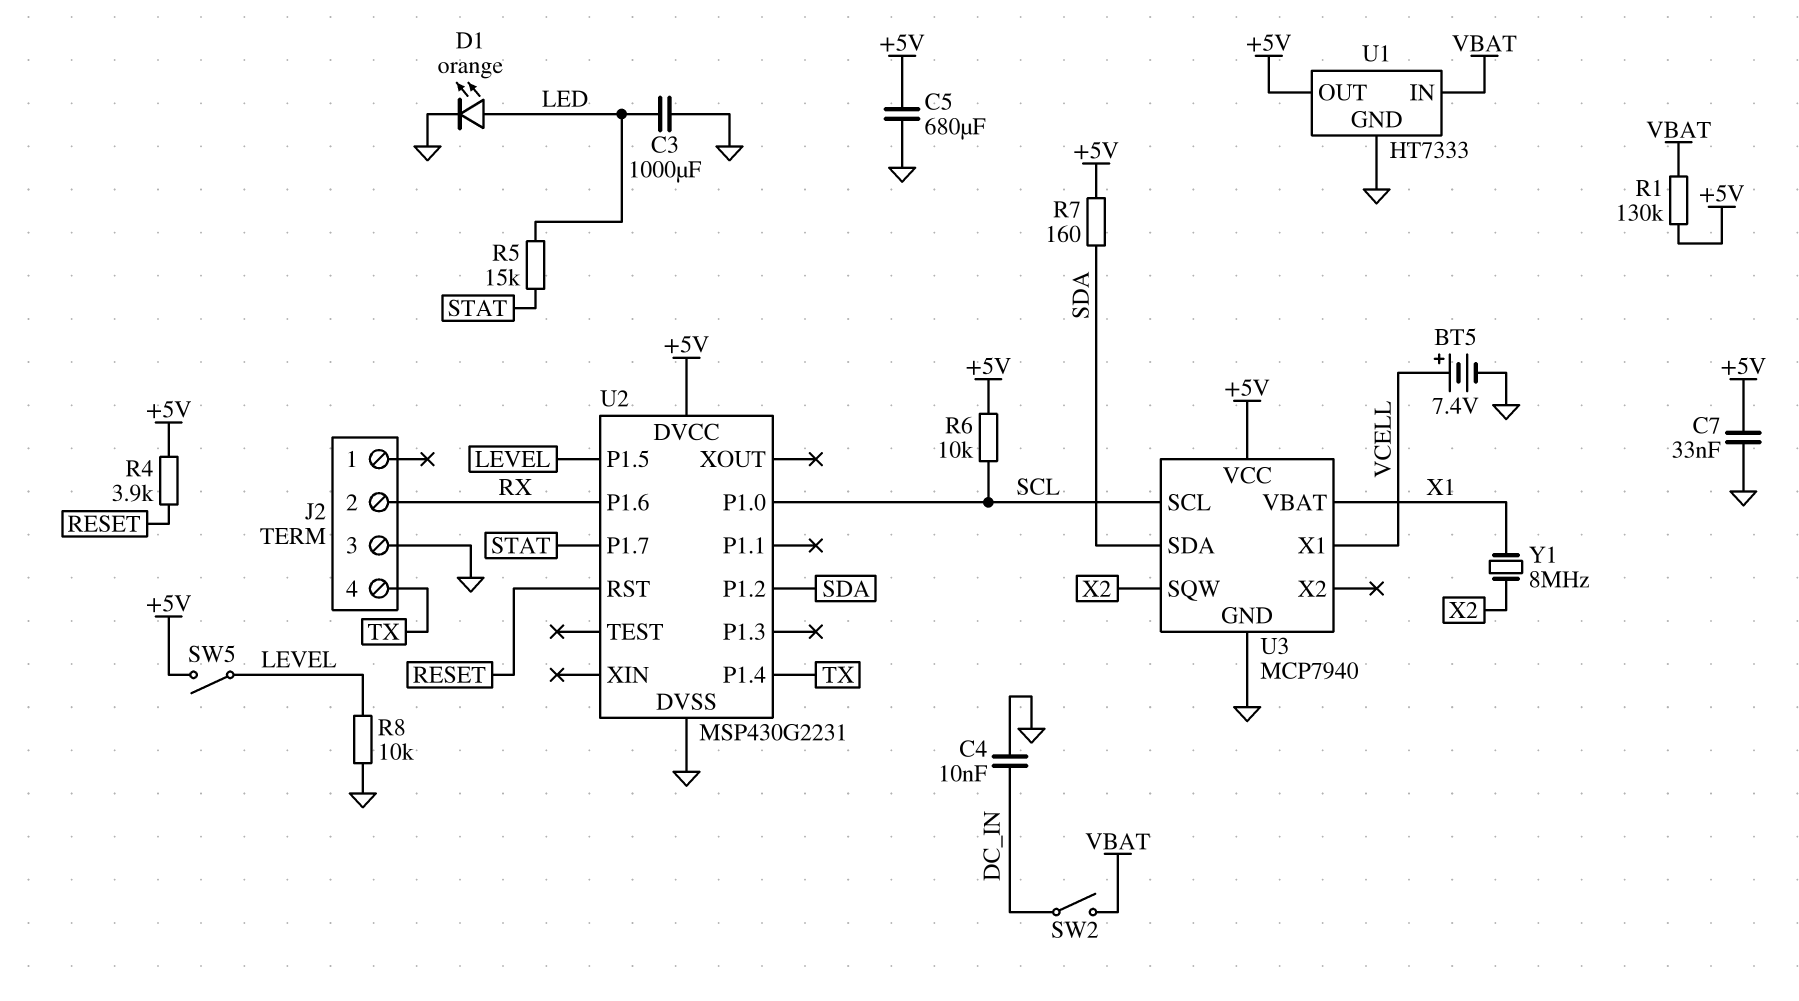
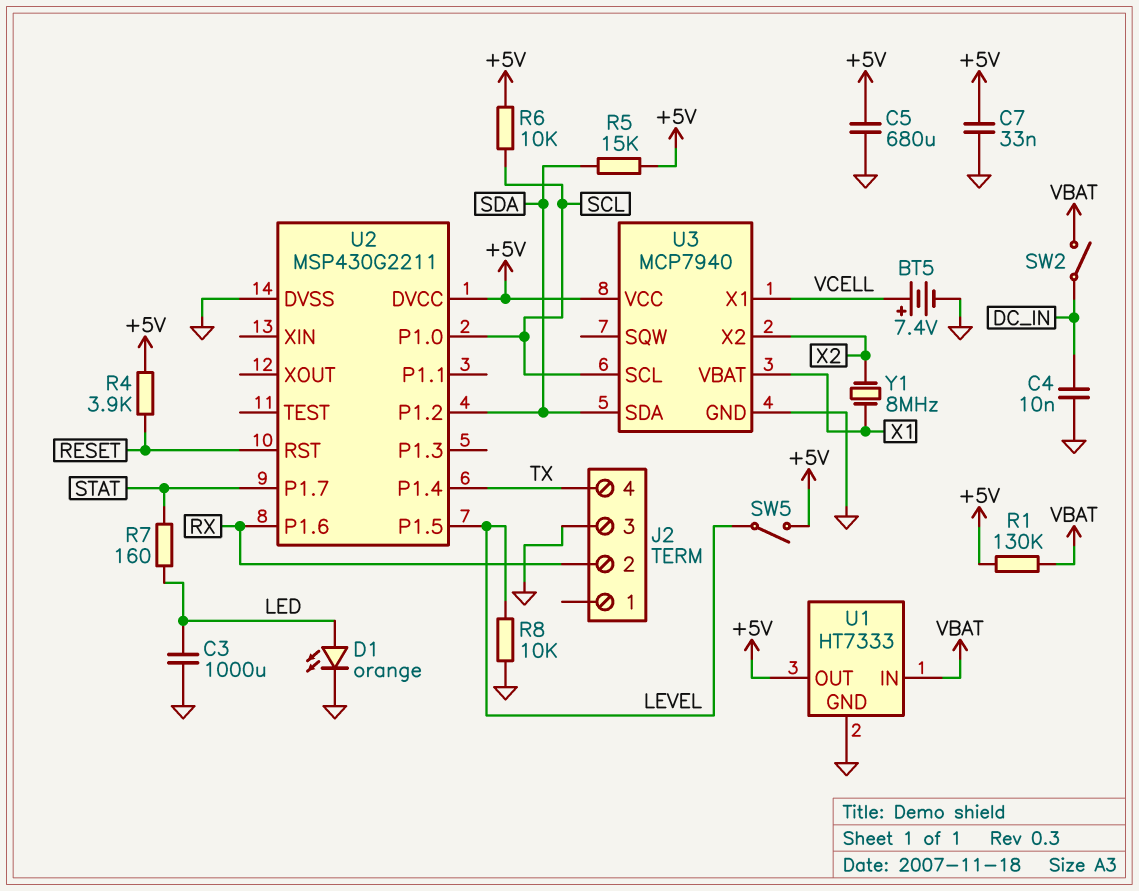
R5: 15k (LED, STAT) -> 15k (+5V, SDA)
R7: 160 (+5V, SDA) -> 160 (LED, STAT)
U2: MSP430G2231 -> MSP430G2211
U3 pin SQW: X2 -> none
U3 pin X2: none -> X2

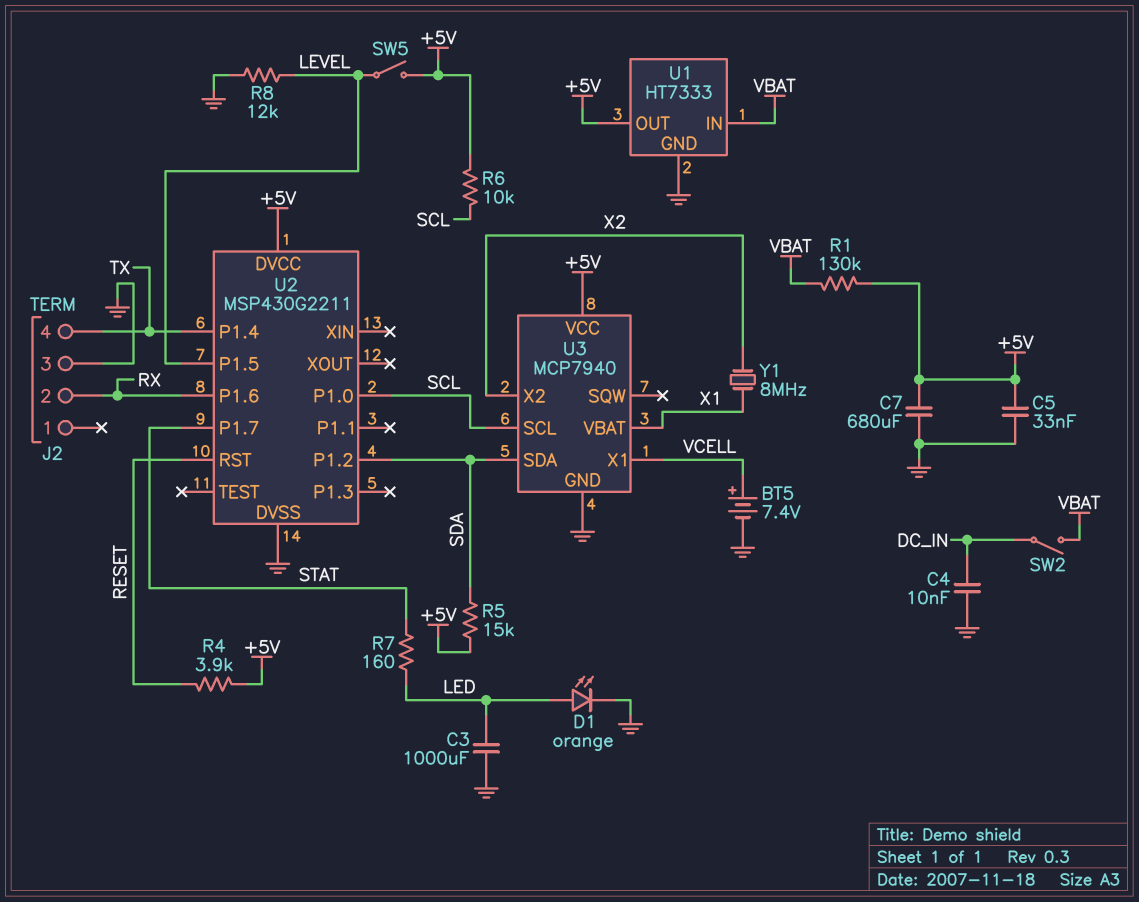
C5: 680uF (+5V, GND) -> 33nF (+5V, GND)
C7: 33nF (+5V, GND) -> 680uF (+5V, GND)
R8: 10k (GND, LEVEL) -> 12k (GND, LEVEL)

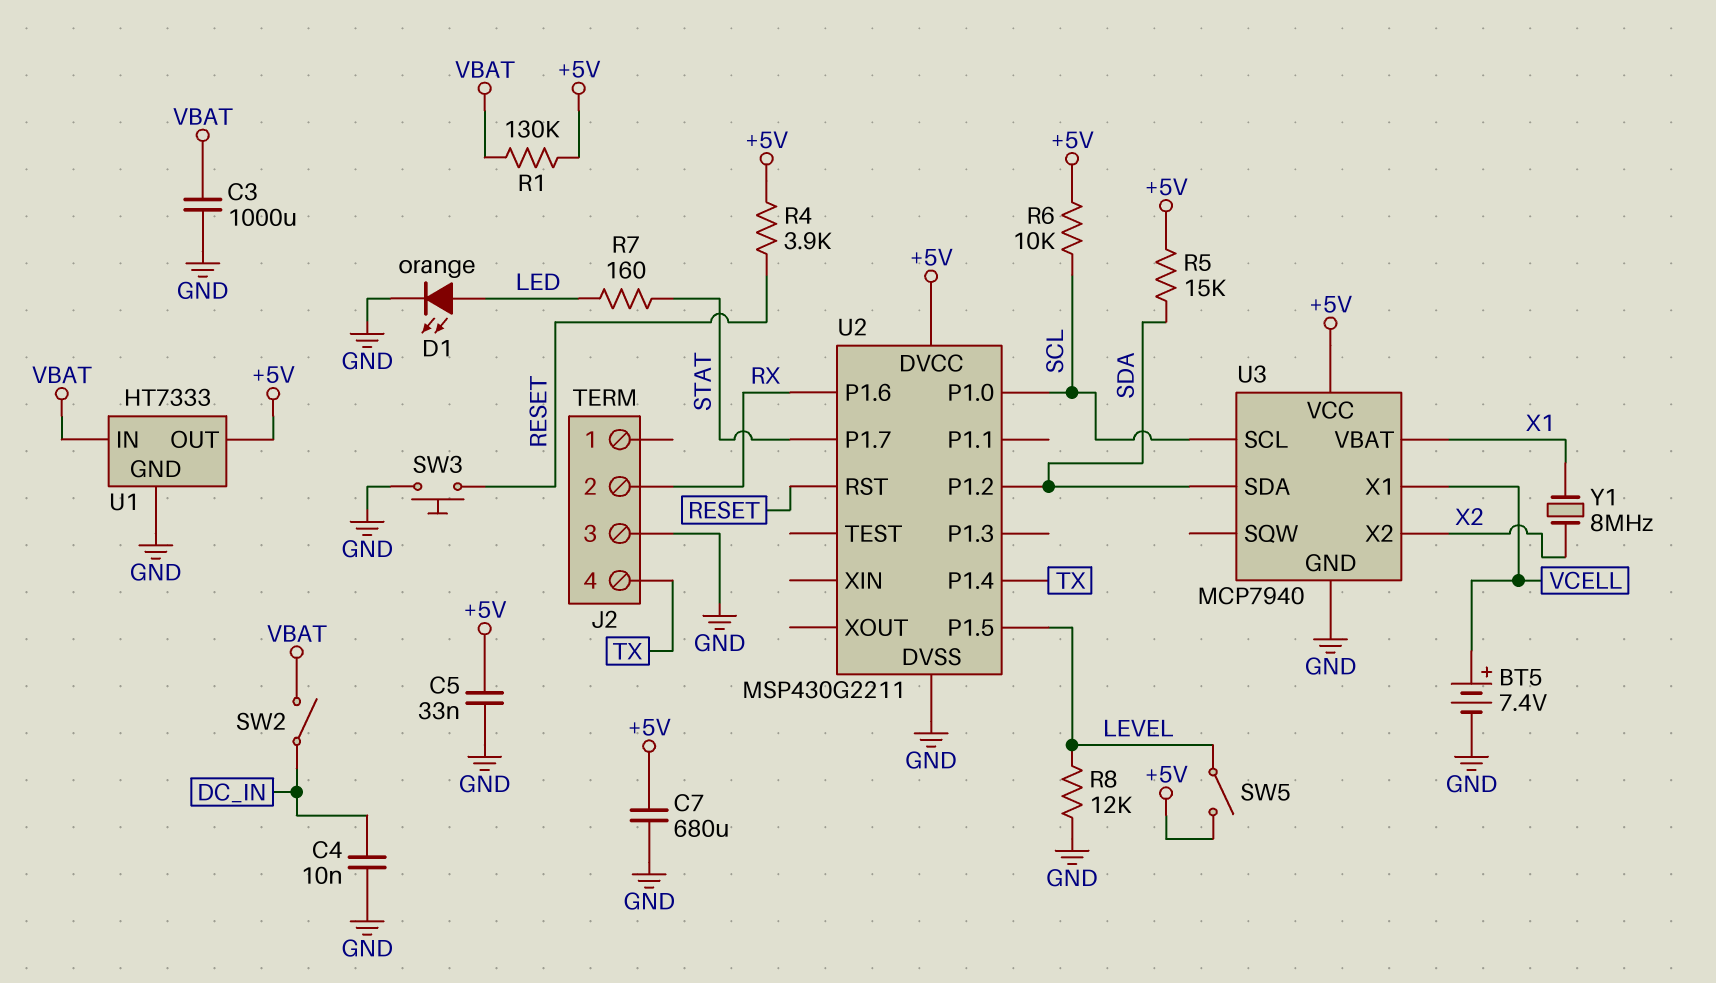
C3: 1000uF (GND, LED) -> 1000uF (GND, VBAT)
SW3: none -> button (GND, RESET)

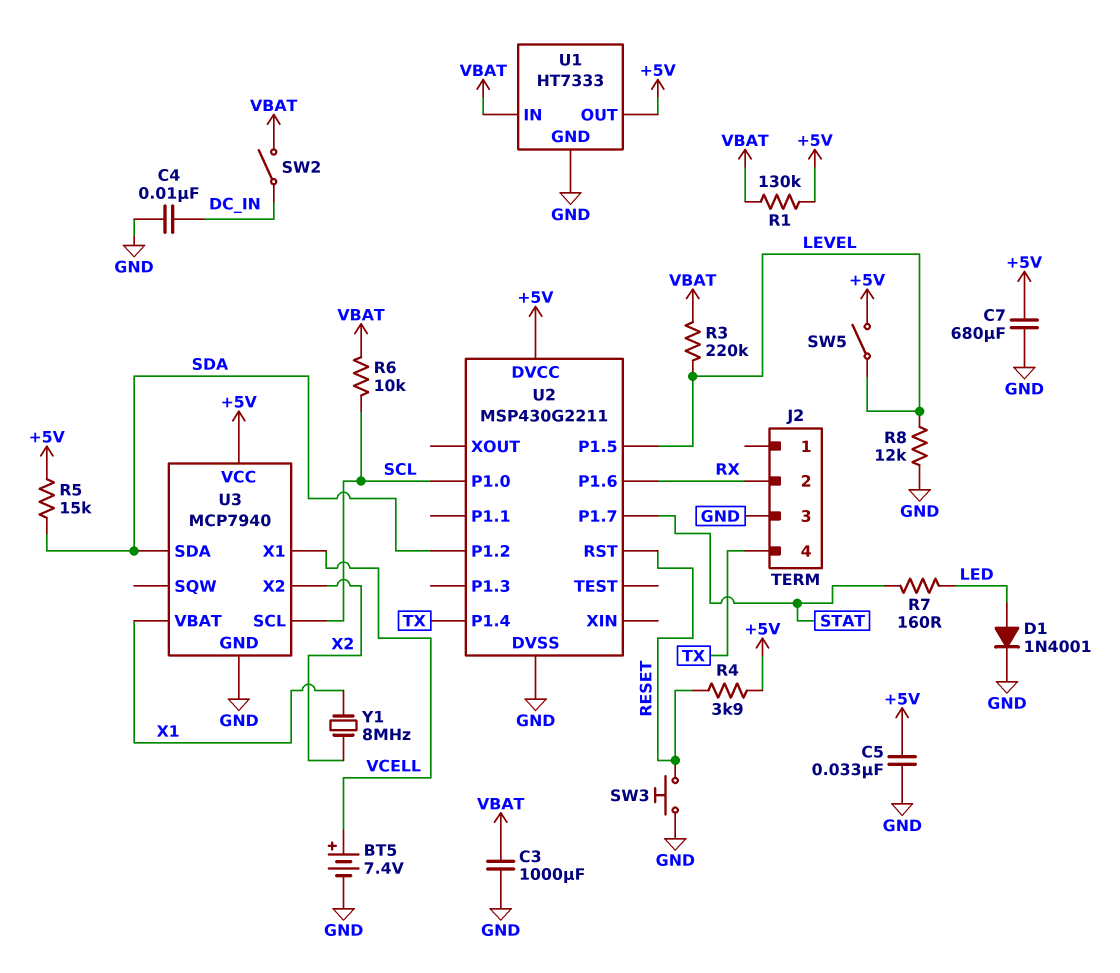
D1: LED orange (A LED, K GND) -> diode 1N4001 (A LED, K GND)
R3: none -> 220k (LEVEL, VBAT)
R6: 10k (+5V, SCL) -> 10k (SCL, VBAT)

